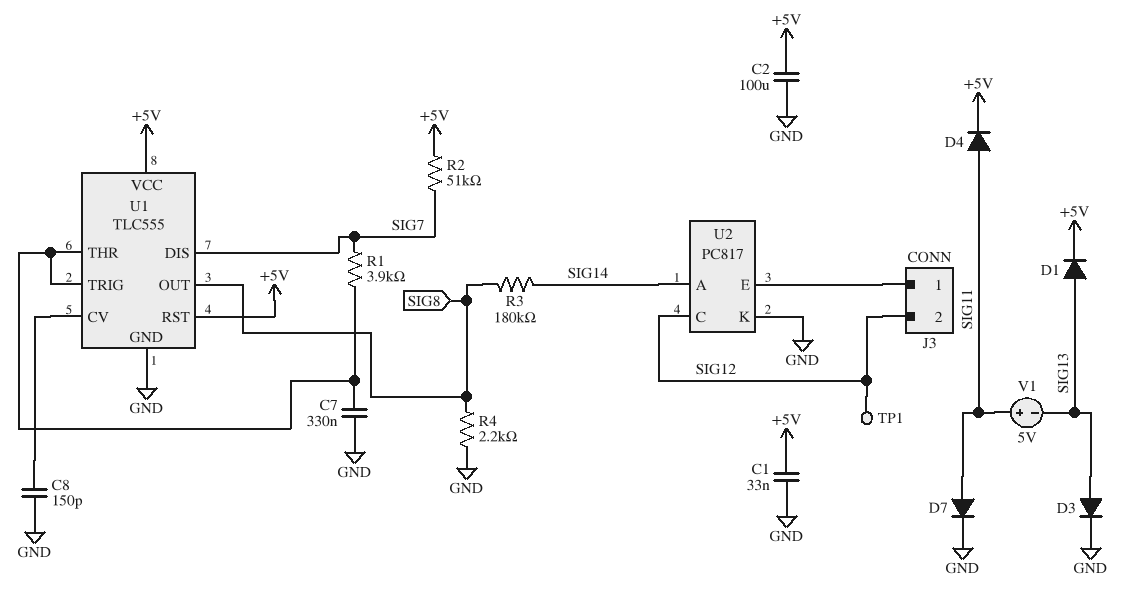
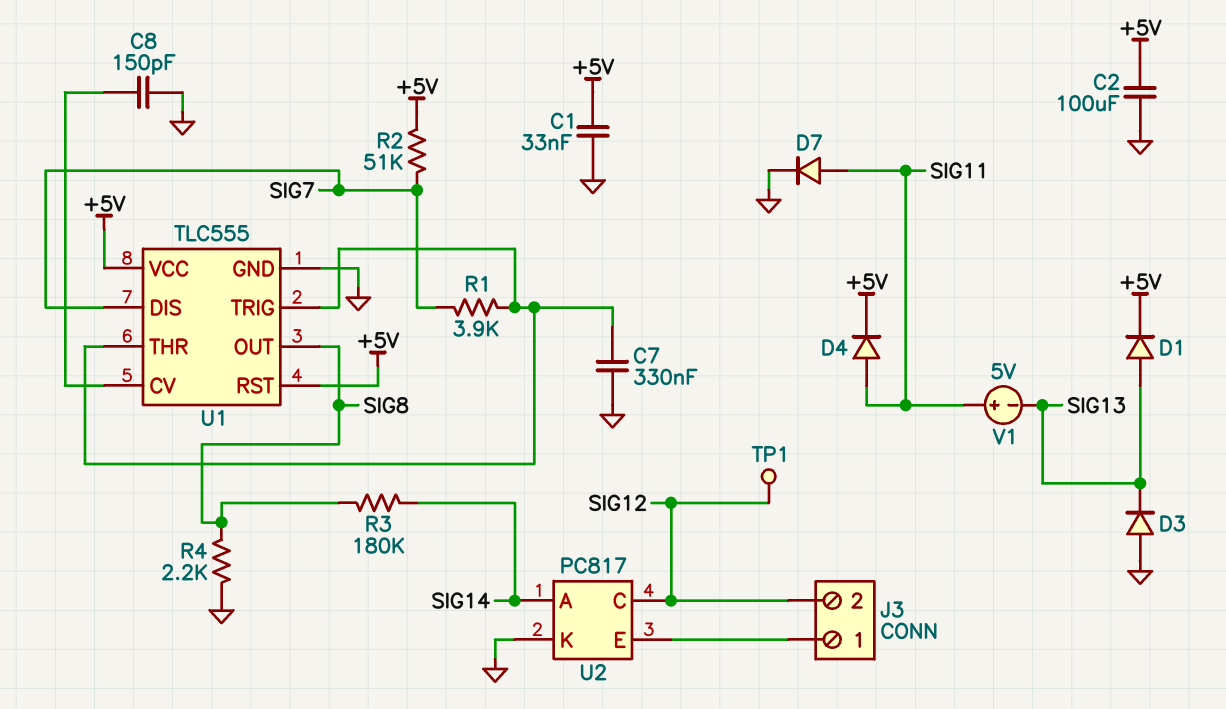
D3: diode (A SIG13, K GND) -> diode (A GND, K SIG13)

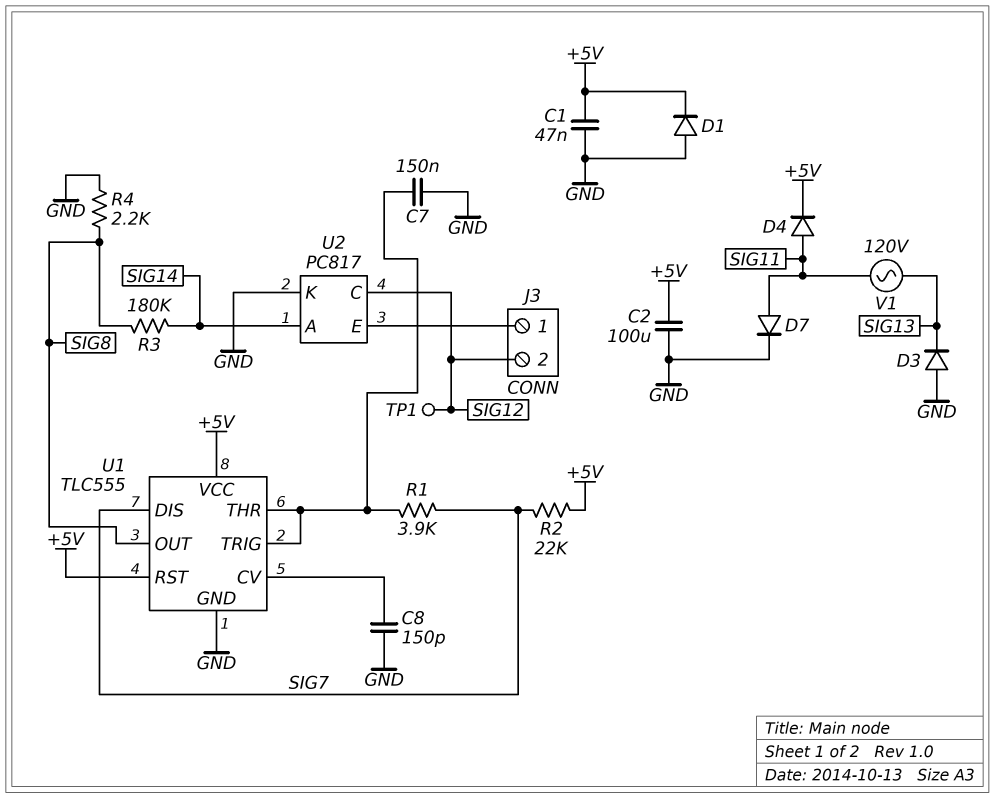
C1: 33nF (+5V, GND) -> 47nF (+5V, GND)
C7: 330nF (GND, U1/THR) -> 150nF (GND, U1/THR)
D1: diode (A SIG13, K +5V) -> diode (A GND, K +5V)
R2: 51k (+5V, SIG7) -> 22k (+5V, SIG7)
V1: 5V (plus SIG11, minus SIG13) -> AC 120V (SIG11, SIG13)

